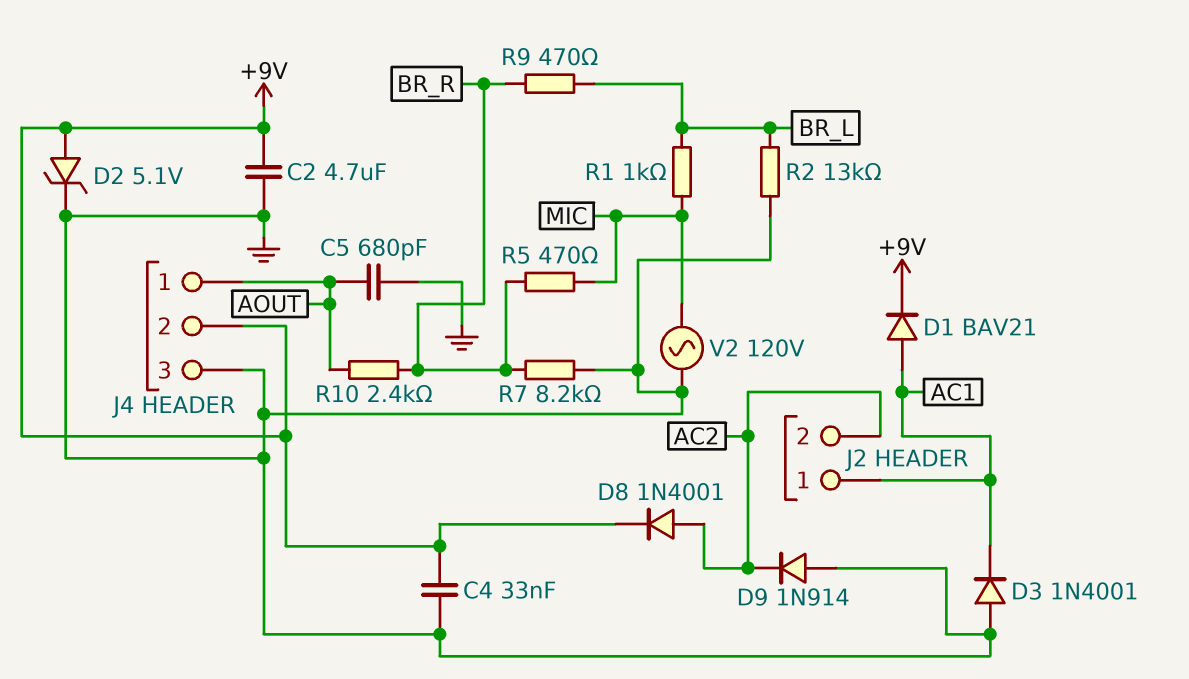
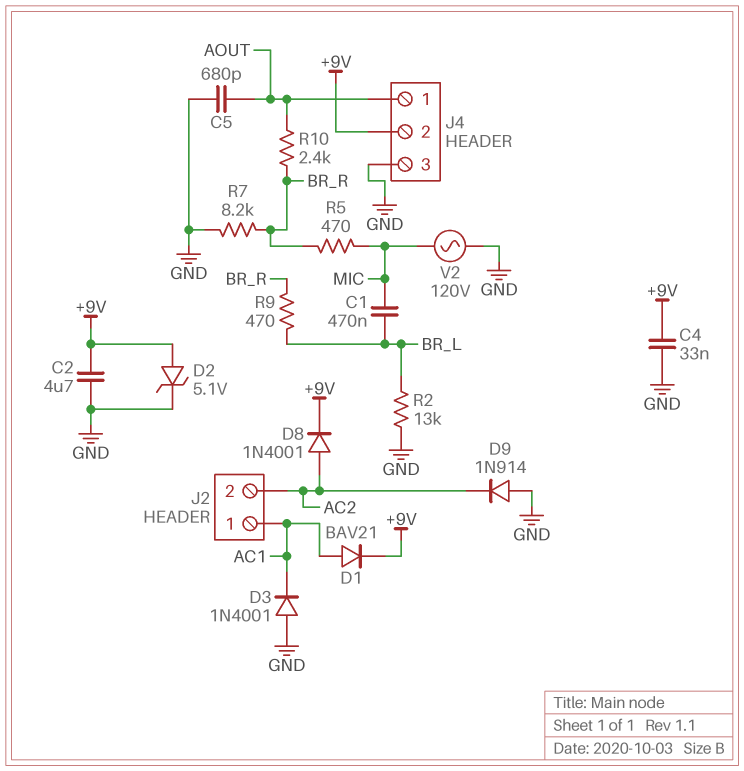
C1: none -> 470nF (BR_L, MIC)
R1: 1k (BR_L, MIC) -> none

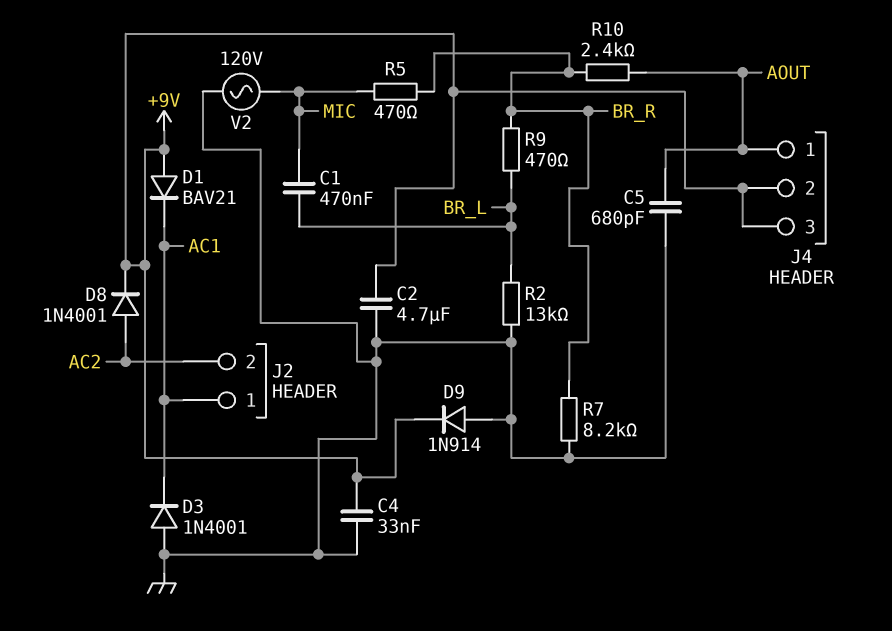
D1: diode BAV21 (A AC1, K +9V) -> diode BAV21 (A +9V, K AC1)
D2: zener 5.1V (A +9V, K GND) -> none
D9: diode 1N914 (A GND, K AC2) -> diode 1N914 (A GND, K +9V)
J4 pin 3: GND -> +9V

